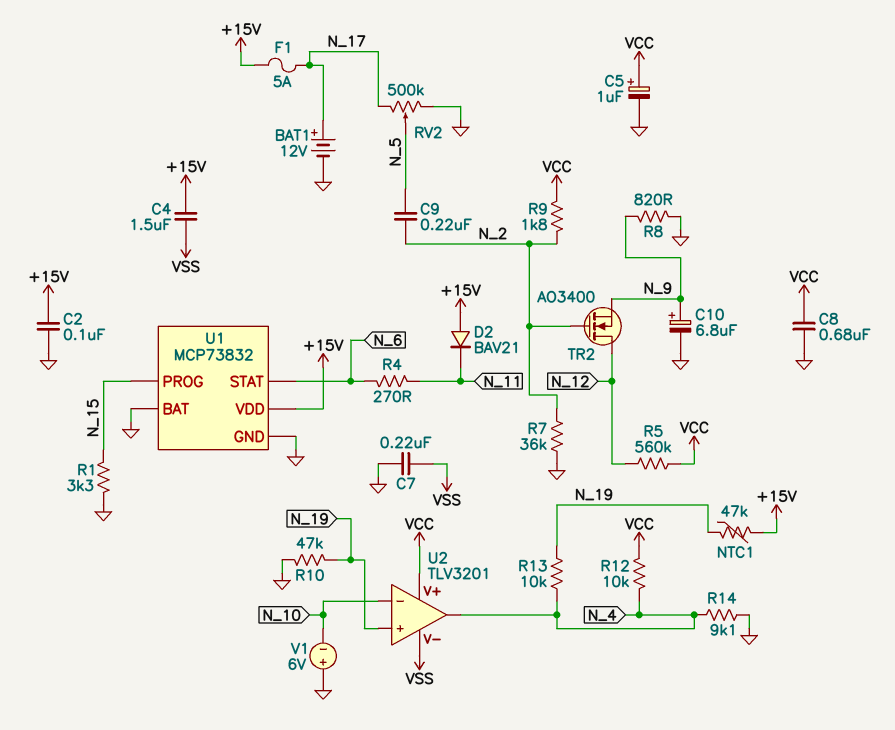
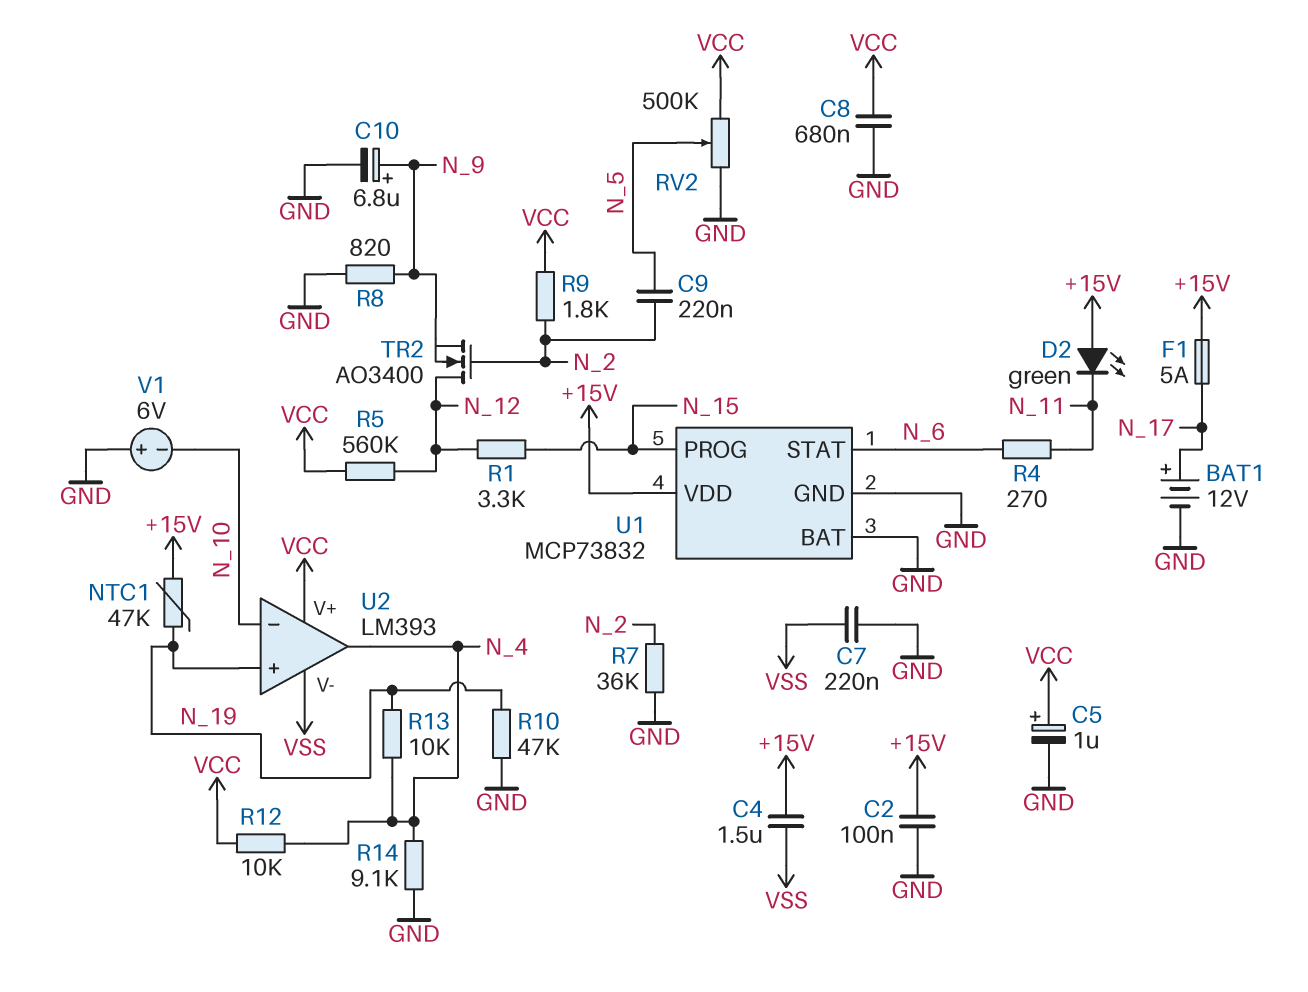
D2: diode BAV21 (A +15V, K N_11) -> LED green (A +15V, K N_11)
R1: 3.3k (GND, N_15) -> 3.3k (N_12, N_15)
RV2: 500k (GND, N_17, wiper N_5) -> 500k (GND, VCC, wiper N_5)
U2: TLV3201 -> LM393

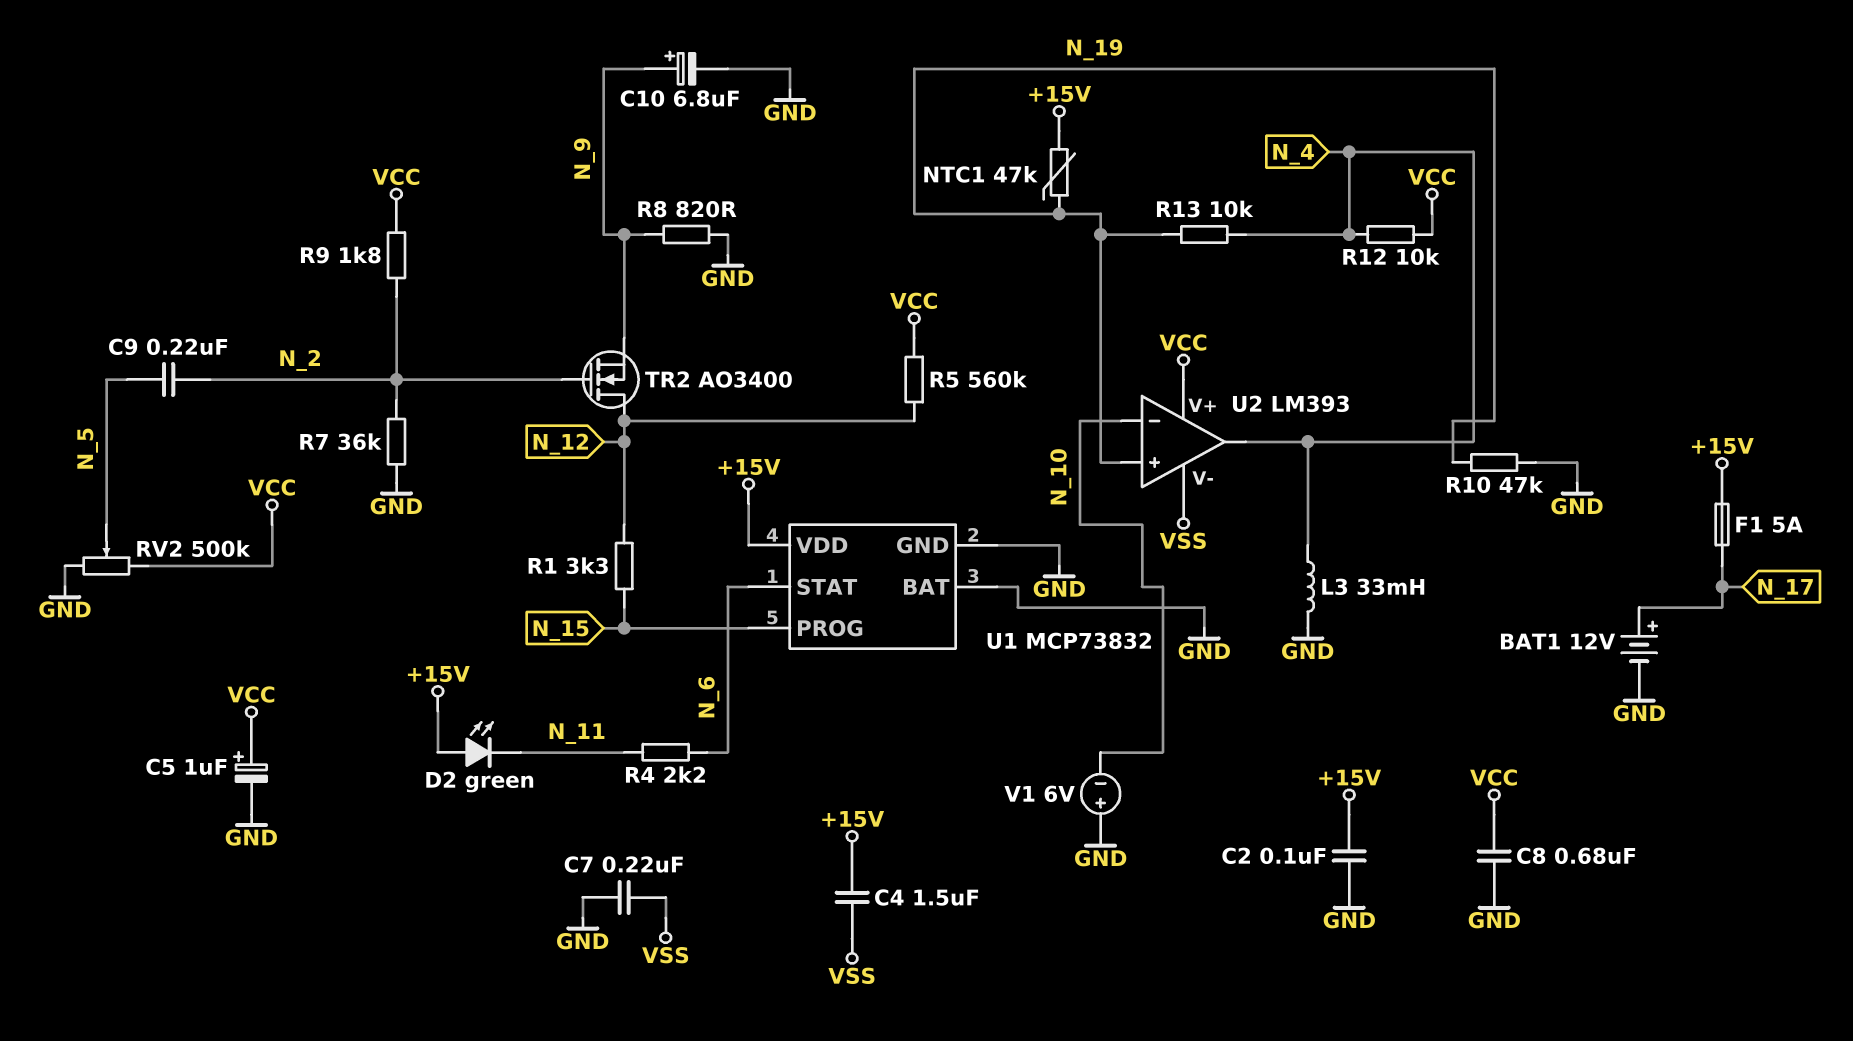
L3: none -> 33mH (GND, N_4)
R4: 270 (N_6, N_11) -> 2.2k (N_6, N_11)
R14: 9.1k (GND, N_4) -> none

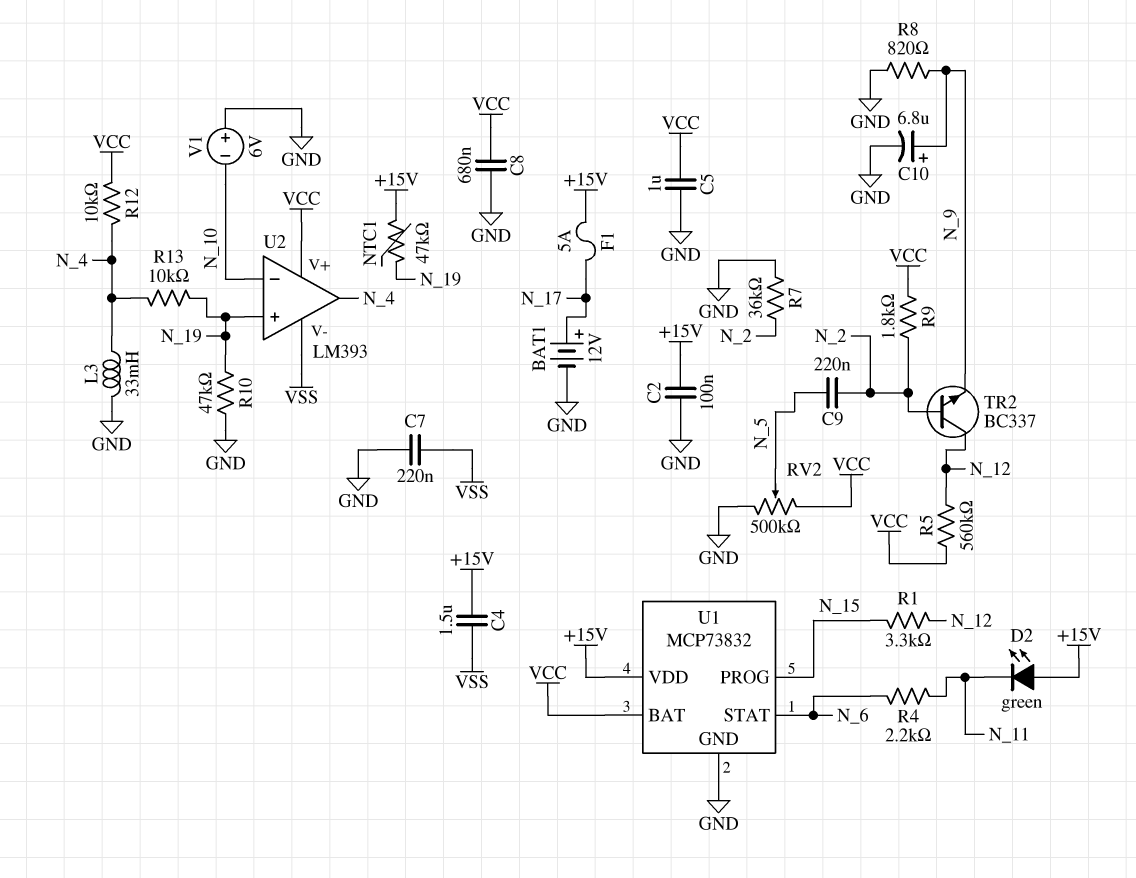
C5: 1uF (plus VCC, minus GND) -> 1uF (GND, VCC)
TR2: NMOS AO3400 (G N_2, D N_12, S N_9) -> NPN BC337 (B N_2, C N_12, E N_9)
U1 pin BAT: GND -> VCC

